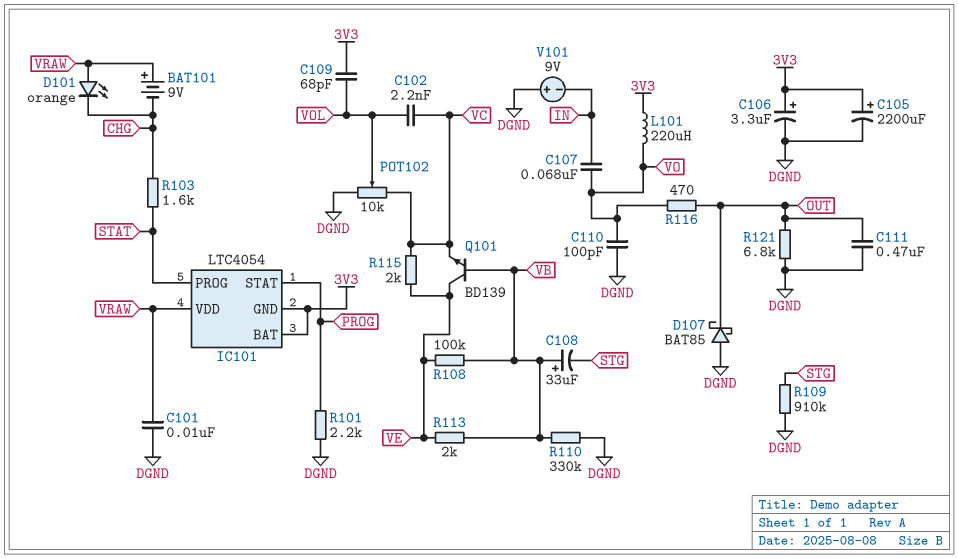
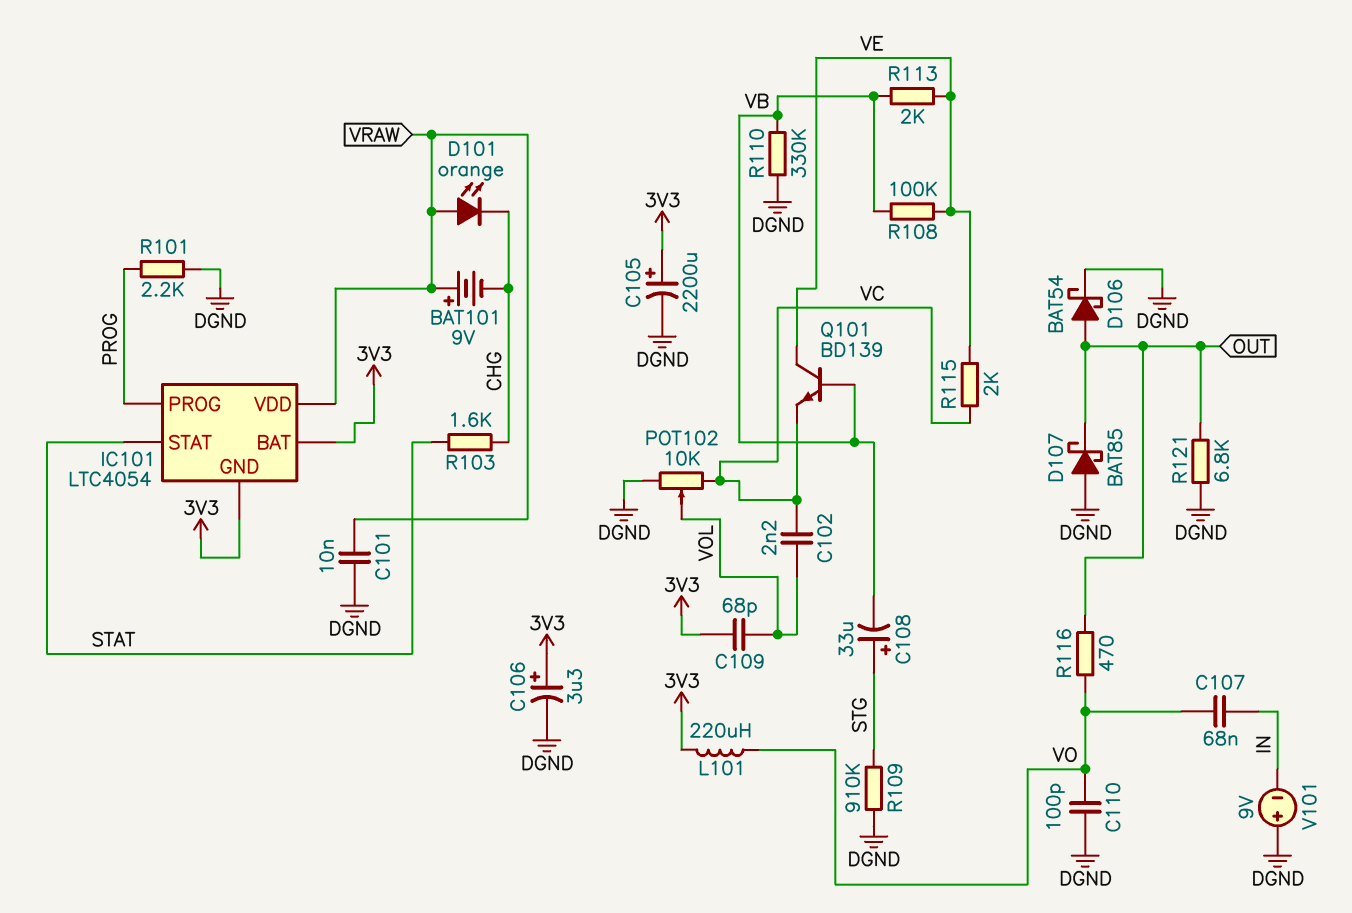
C108: 33uF (plus VB, minus STG) -> 33uF (plus STG, minus VB)
C111: 470nF (DGND, OUT) -> none
D106: none -> schottky BAT54 (A OUT, K DGND)
IC101 pin PROG: STAT -> PROG
IC101 pin STAT: PROG -> STAT

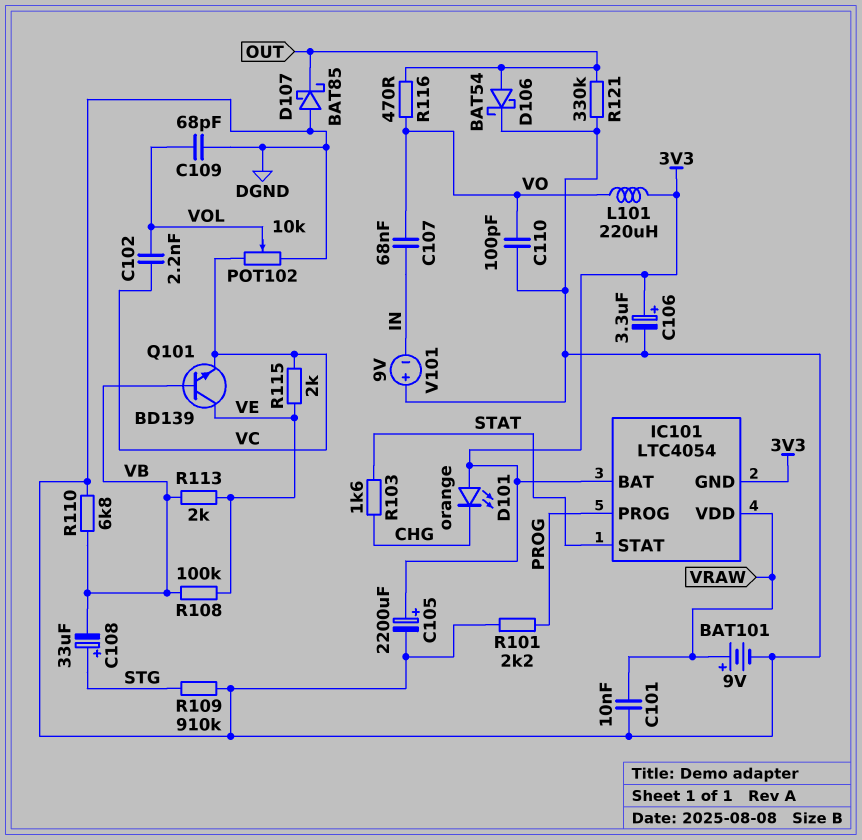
BAT101: 9V (plus VRAW, minus CHG) -> 9V (plus VRAW, minus DGND)
C109: 68pF (3V3, VOL) -> 68pF (DGND, VOL)
D101: LED orange (A VRAW, K CHG) -> LED orange (A 3V3, K CHG)
R110: 330k (DGND, VB) -> 6.8k (DGND, VB)
R121: 6.8k (DGND, OUT) -> 330k (DGND, OUT)

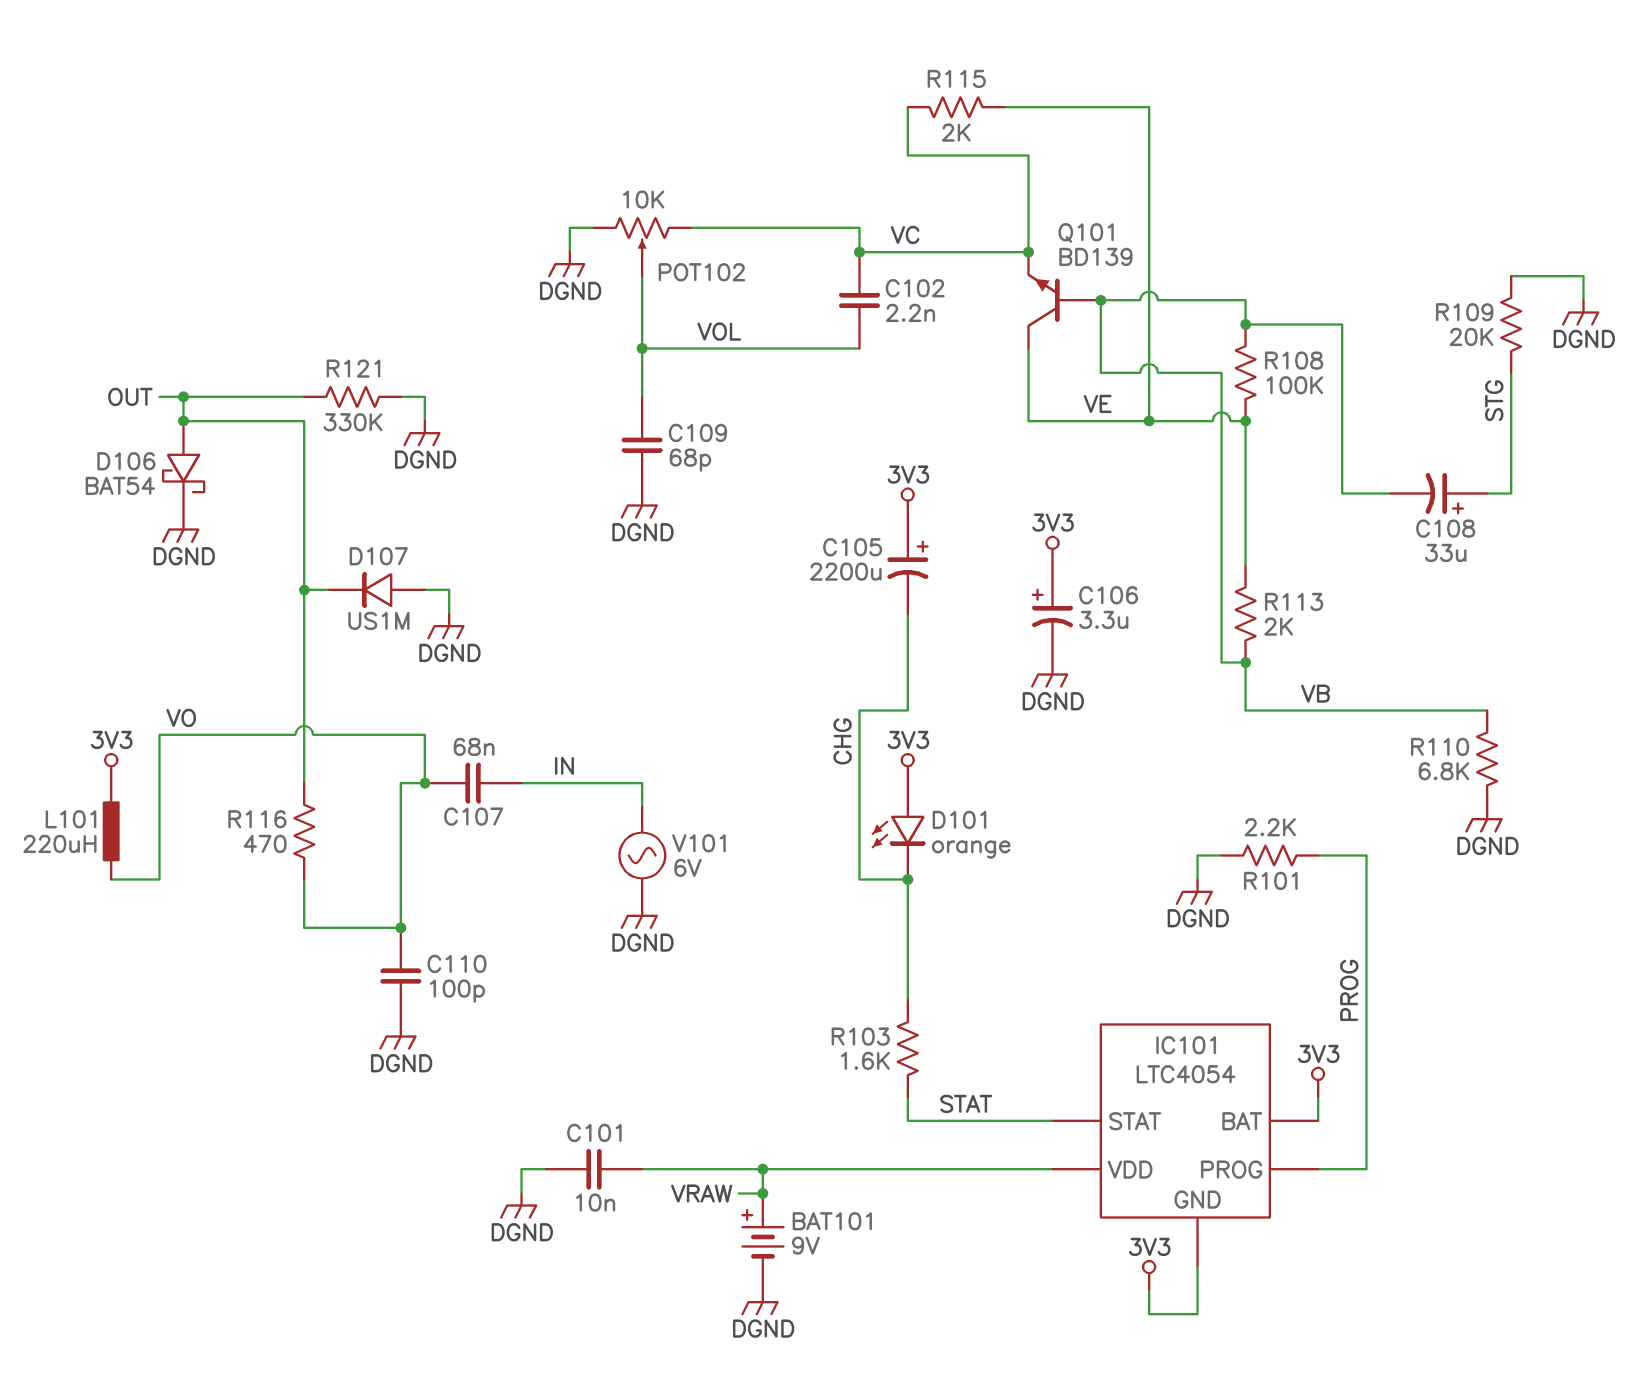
C105: 2200uF (plus 3V3, minus DGND) -> 2200uF (plus 3V3, minus CHG)
D107: schottky BAT85 (A DGND, K OUT) -> diode US1M (A DGND, K OUT)
R109: 910k (DGND, STG) -> 20k (DGND, STG)
V101: 9V (plus DGND, minus IN) -> AC 6V (DGND, IN)

